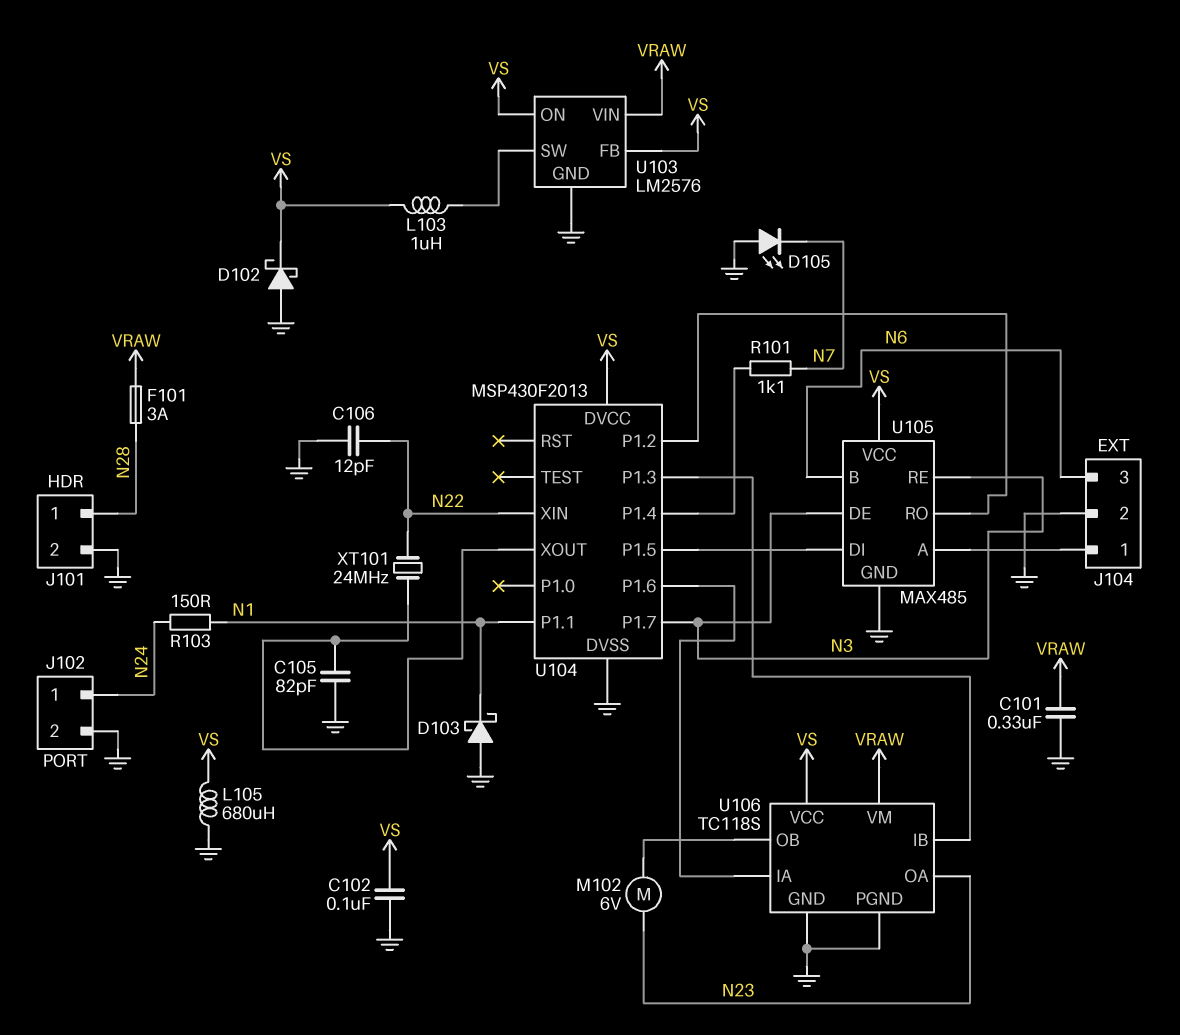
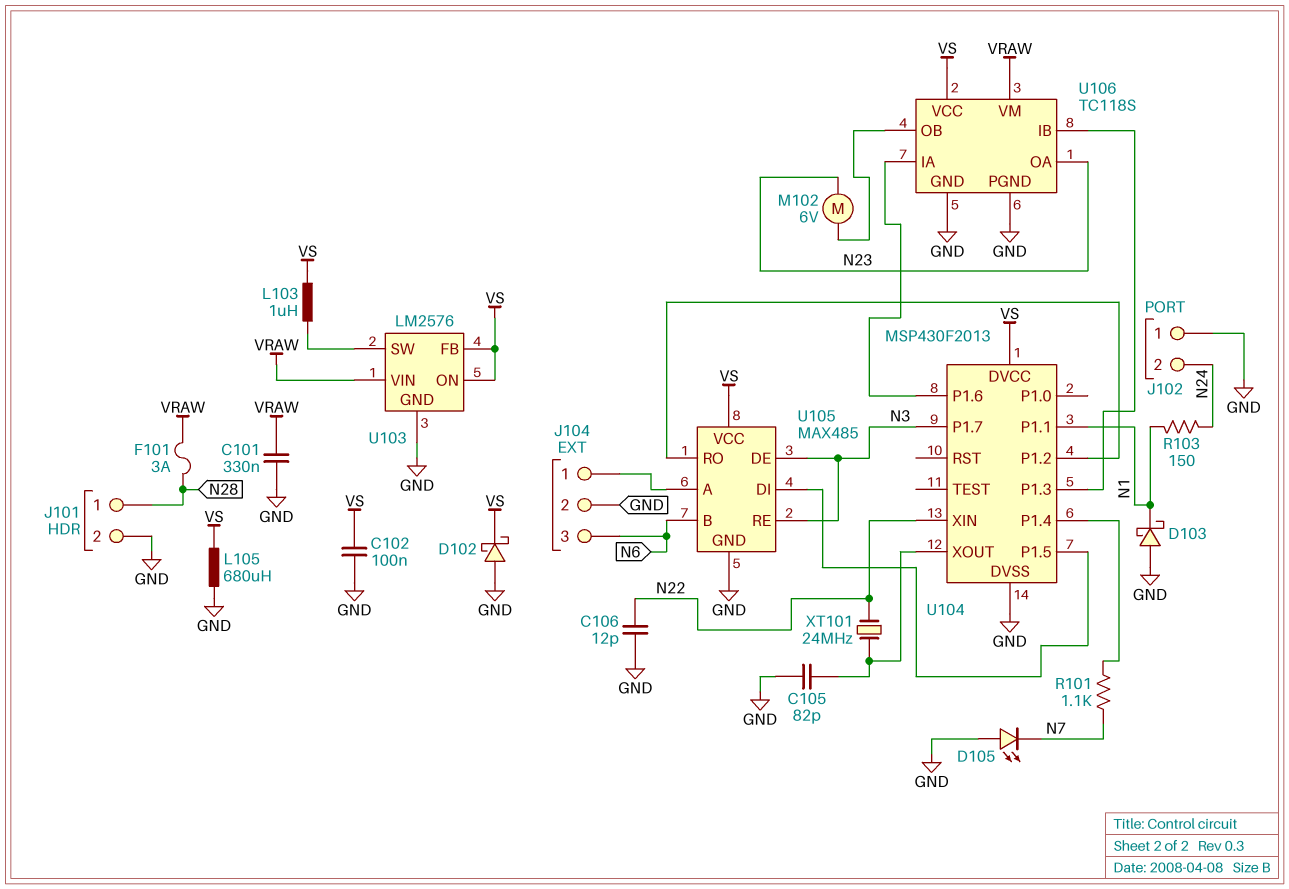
J102 pin 1: N24 -> GND
J102 pin 2: GND -> N24

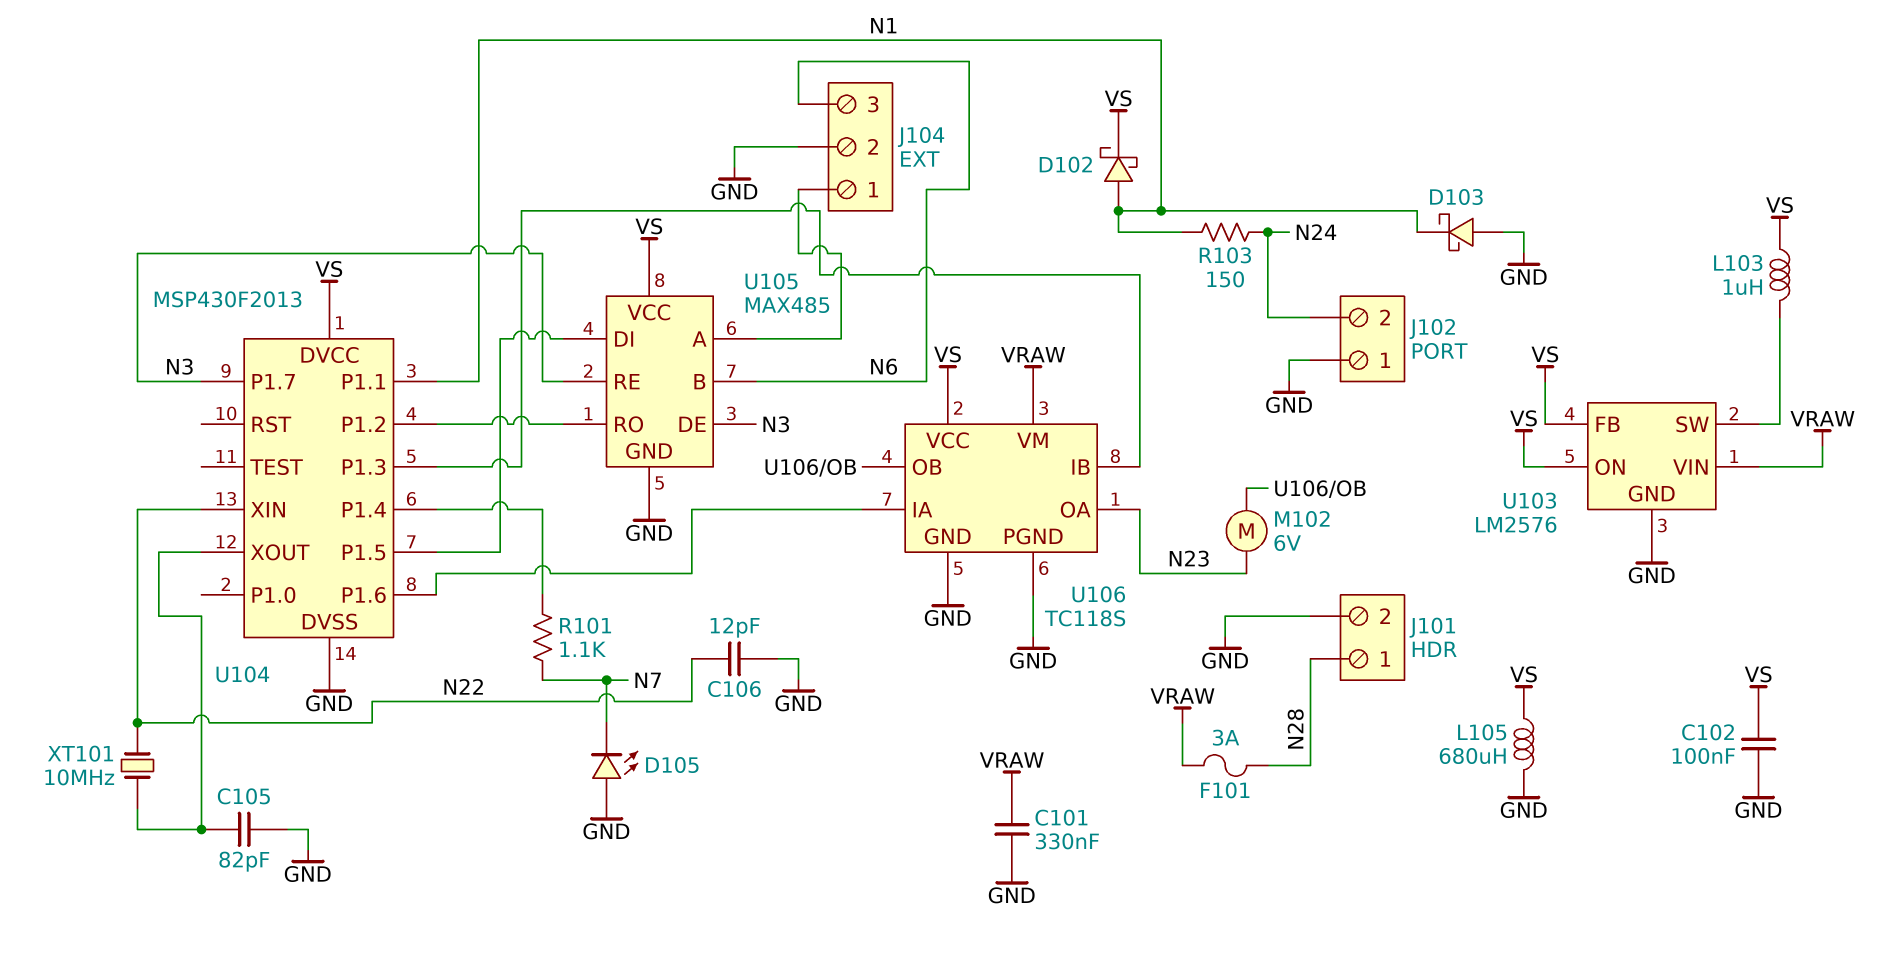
D102: schottky (A GND, K VS) -> schottky (A N1, K VS)
XT101: 24MHz (N22, U104/XOUT) -> 10MHz (N22, U104/XOUT)

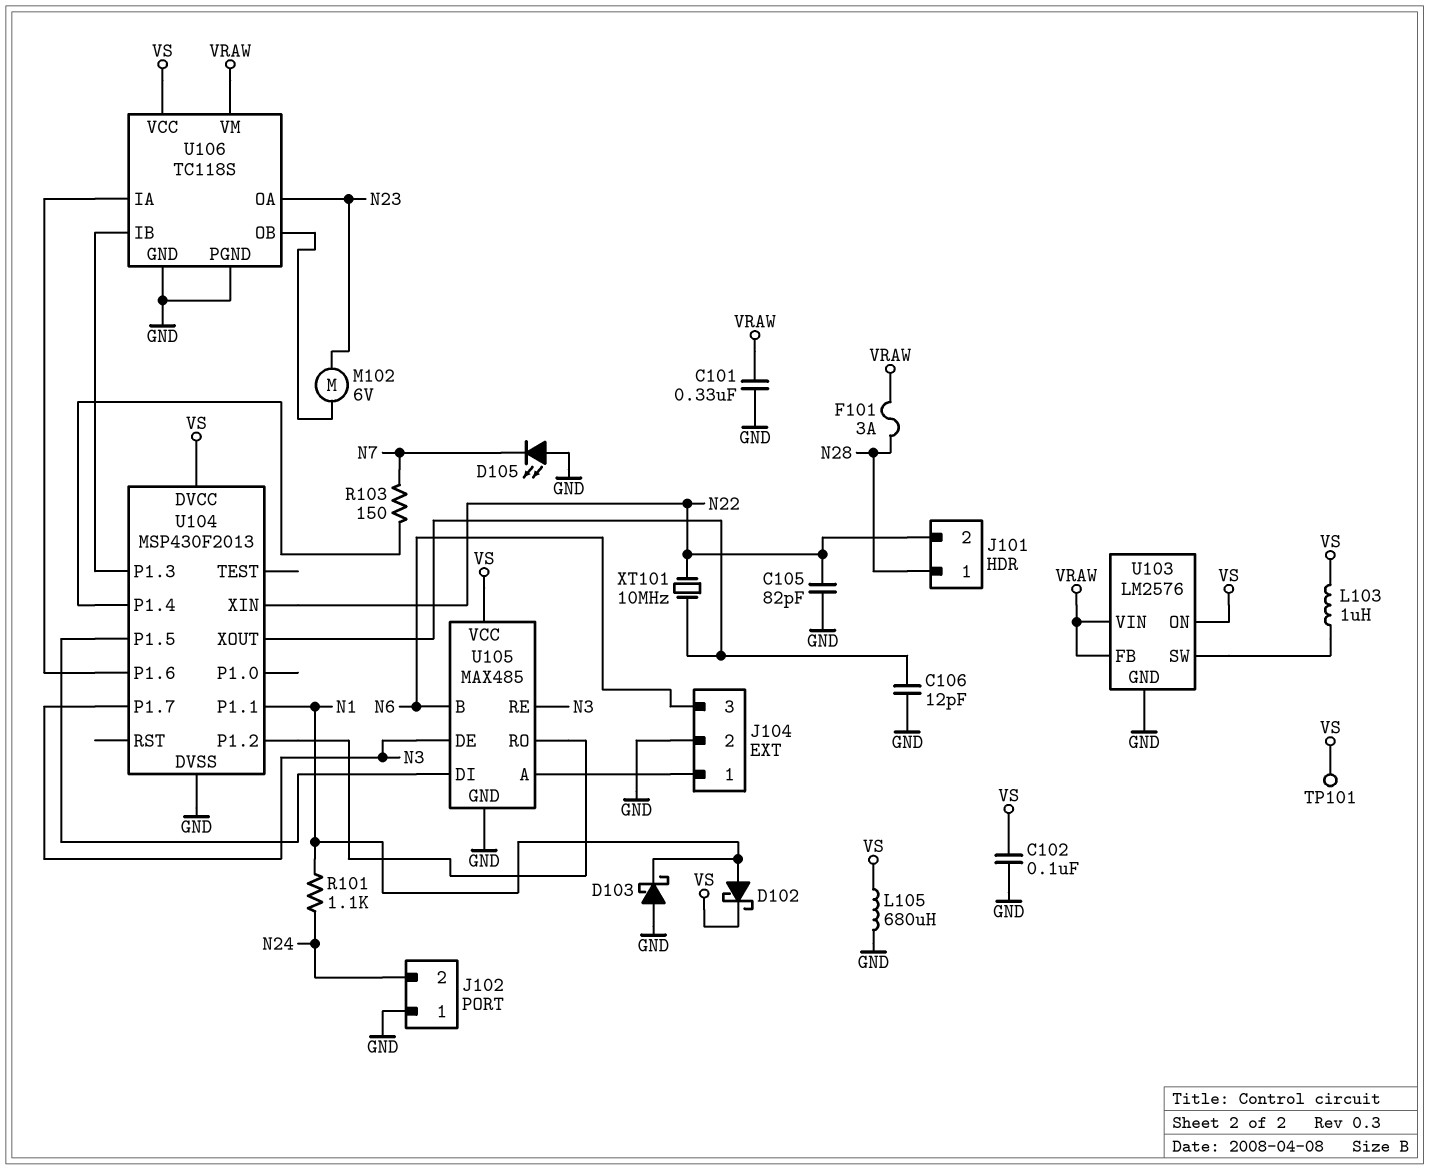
C105: 82pF (GND, U104/XOUT) -> 82pF (GND, N22)
C106: 12pF (GND, N22) -> 12pF (GND, U104/XOUT)
J101 pin 2: GND -> N22
R101: 1.1k (N7, U104/P1.4) -> 1.1k (N1, N24)
R103: 150 (N1, N24) -> 150 (N7, U104/P1.4)
TP101: none -> test point (VS)
U103 pin FB: VS -> VRAW

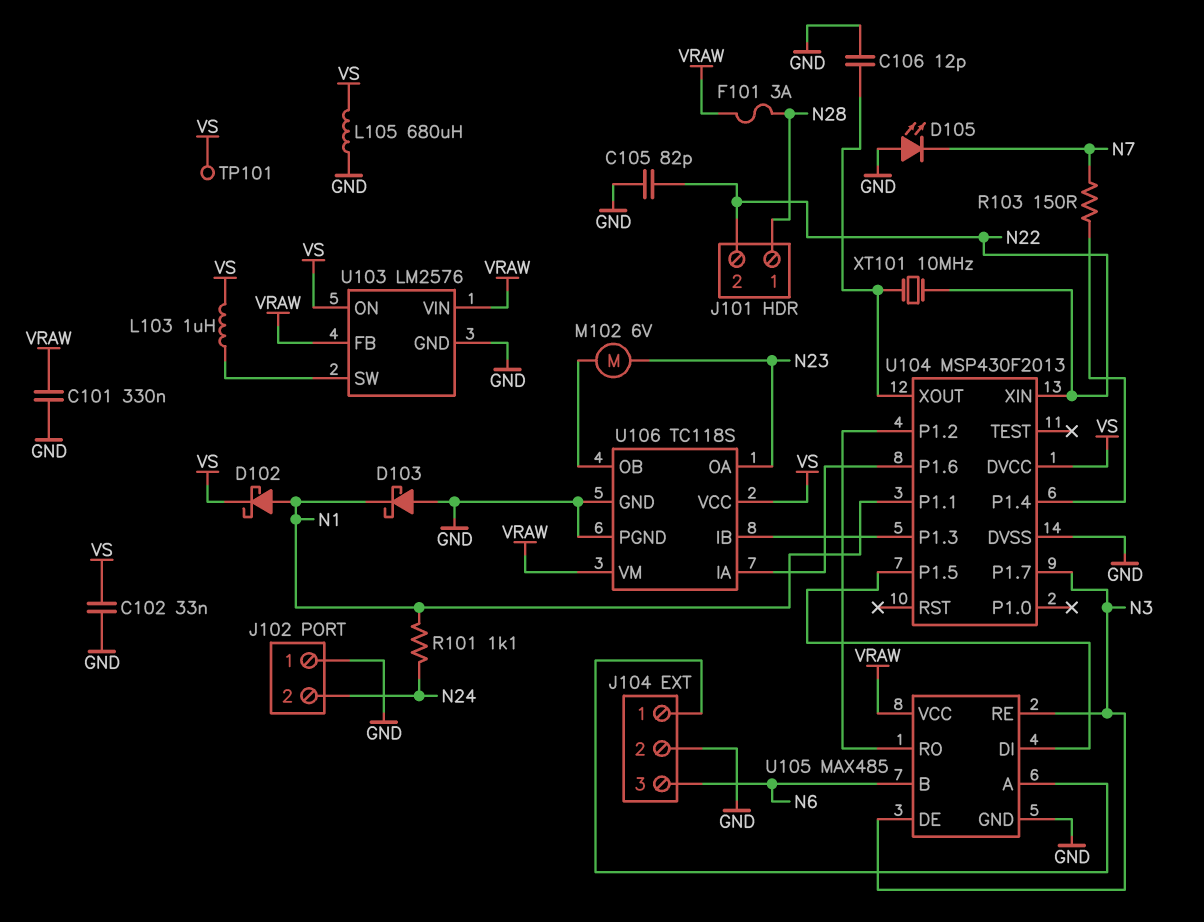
C102: 100nF (GND, VS) -> 33nF (GND, VS)
U105 pin VCC: VS -> VRAW

